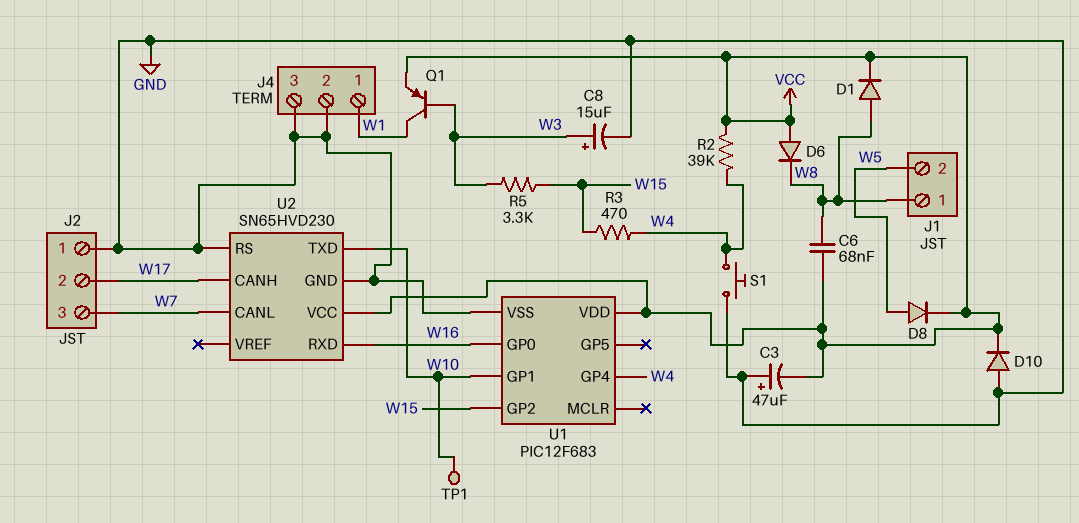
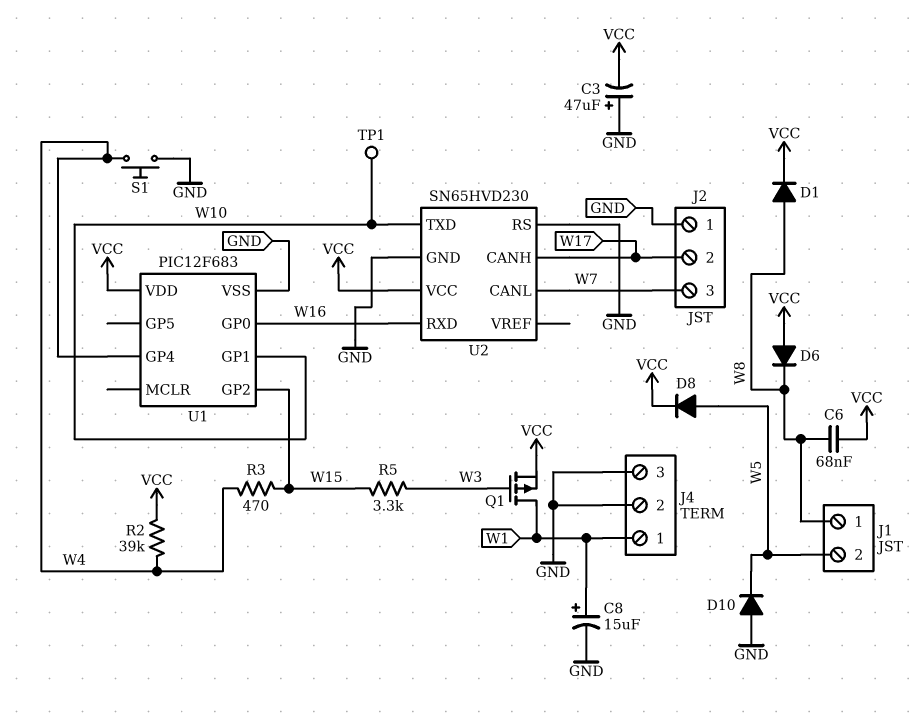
C8: 15uF (plus W3, minus GND) -> 15uF (plus W1, minus GND)
D10: diode (A GND, K VCC) -> diode (A GND, K W5)
Q1: PNP (B W3, C W1, E VCC) -> PMOS (G W3, D W1, S VCC)

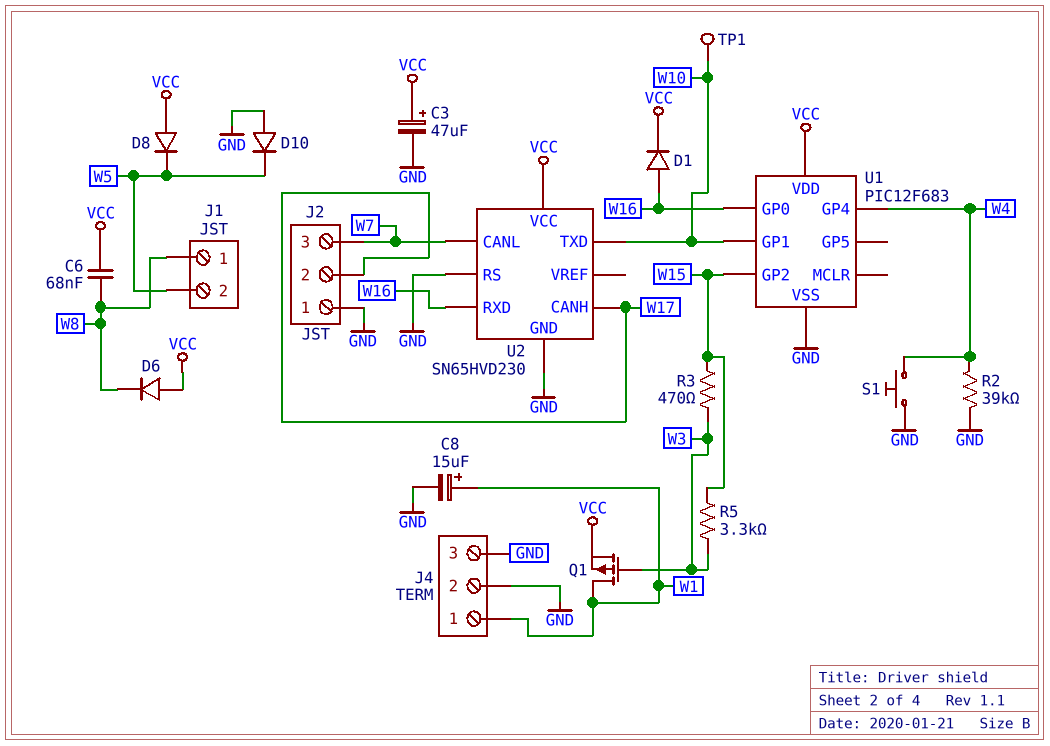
C3: 47uF (plus GND, minus VCC) -> 47uF (plus VCC, minus GND)
D1: diode (A W8, K VCC) -> diode (A W16, K VCC)
D8: diode (A W5, K VCC) -> diode (A VCC, K W5)
R2: 39k (VCC, W4) -> 39k (GND, W4)
R3: 470 (W4, W15) -> 470 (W3, W15)

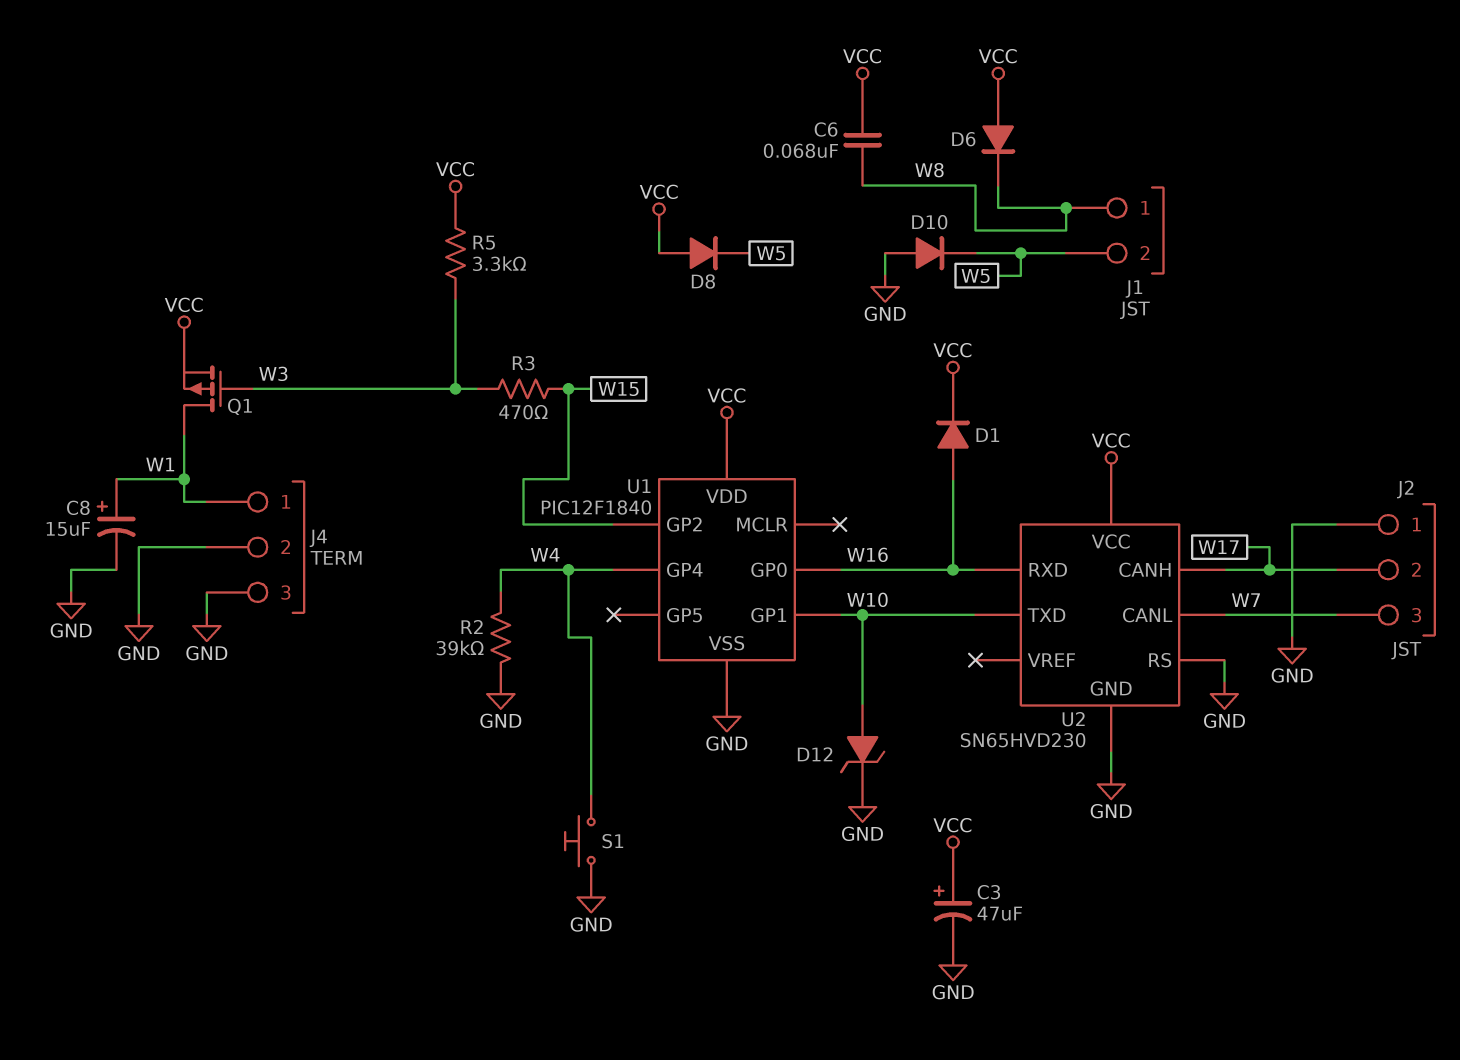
D12: none -> zener (A W10, K GND)
R5: 3.3k (W3, W15) -> 3.3k (VCC, W3)
TP1: test point (W10) -> none
U1: PIC12F683 -> PIC12F1840

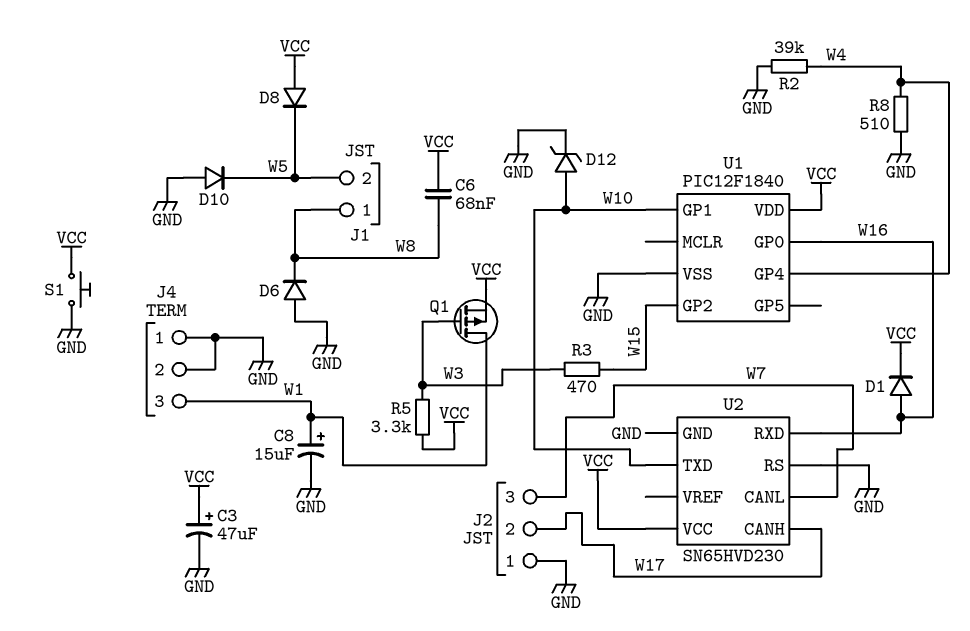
D6: diode (A VCC, K W8) -> diode (A GND, K W8)
J4 pin 1: W1 -> GND
J4 pin 3: GND -> W1
R8: none -> 510 (GND, W4)
S1: button (GND, W4) -> button (GND, VCC)

